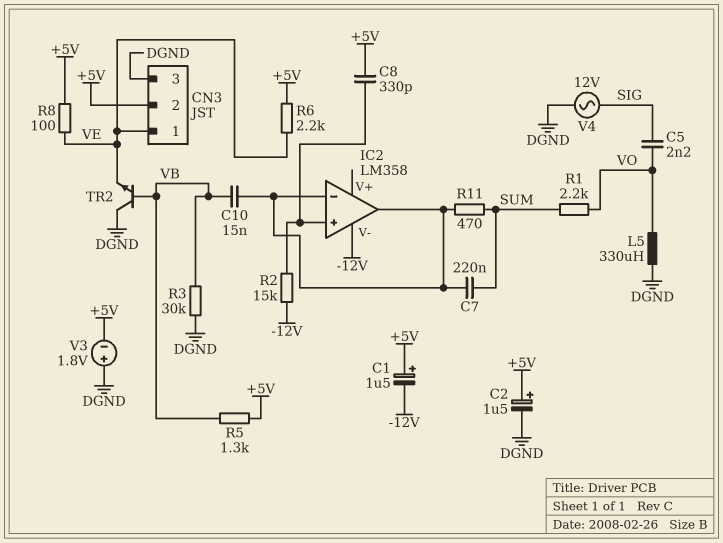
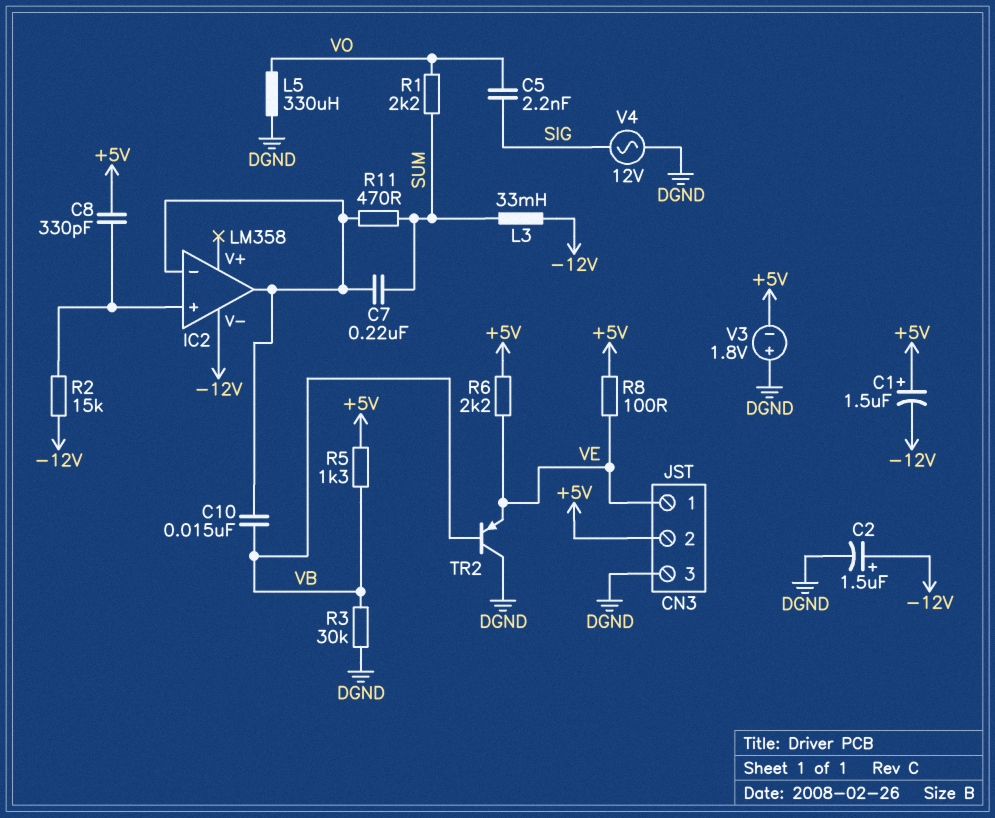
C2: 1.5uF (plus +5V, minus DGND) -> 1.5uF (plus -12V, minus DGND)
L3: none -> 33mH (-12V, SUM)
TR2: NPN (B VB, C DGND, E VE) -> PNP (B VB, C DGND, E VE)

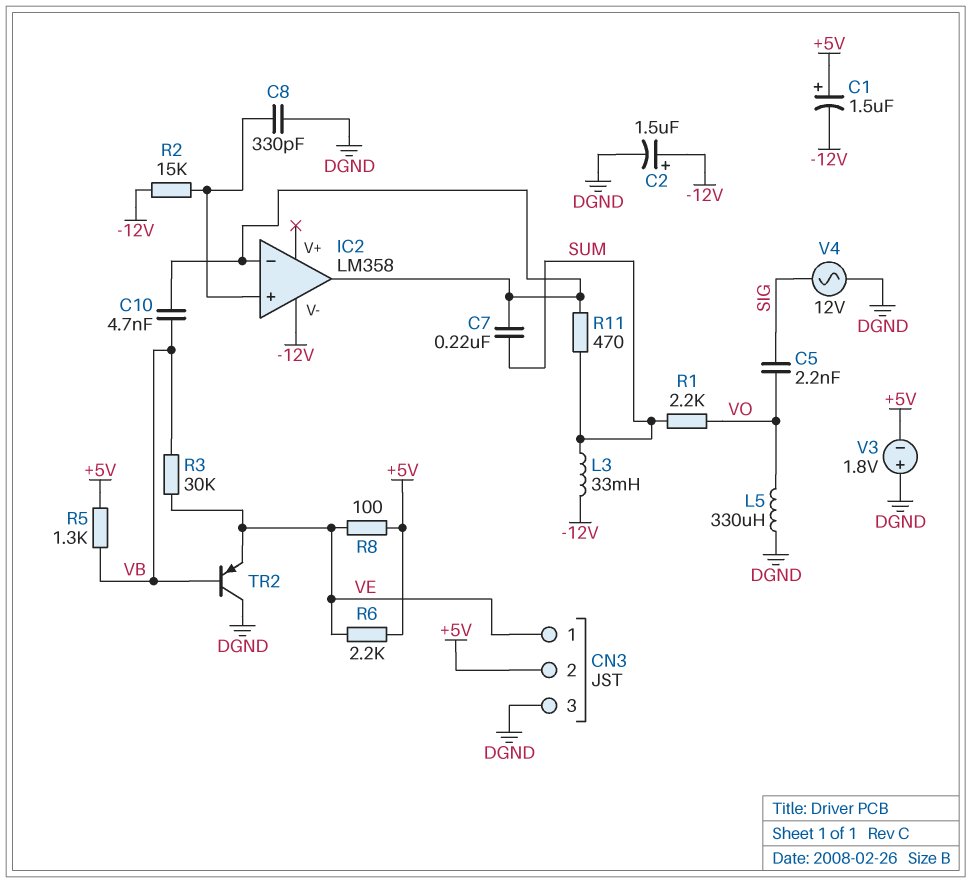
C8: 330pF (+5V, IC2/in+) -> 330pF (DGND, IC2/in+)
C10: 15nF (IC2/in-, VB) -> 4.7nF (IC2/in-, VB)
R3: 30k (DGND, VB) -> 30k (VB, VE)

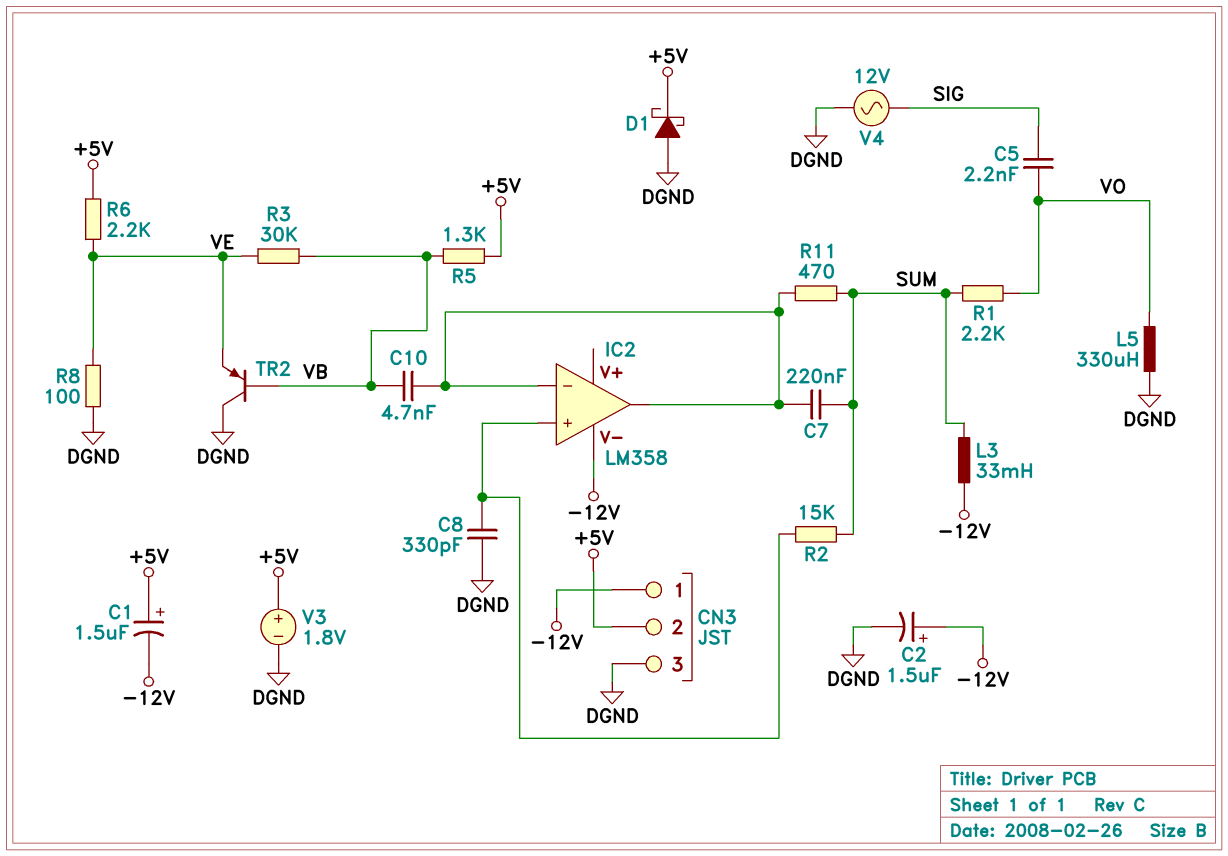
CN3 pin 1: VE -> -12V
D1: none -> schottky (A DGND, K +5V)
R2: 15k (-12V, IC2/in+) -> 15k (IC2/in+, SUM)
R8: 100 (+5V, VE) -> 100 (DGND, VE)
V3: 1.8V (plus DGND, minus +5V) -> 1.8V (plus +5V, minus DGND)

